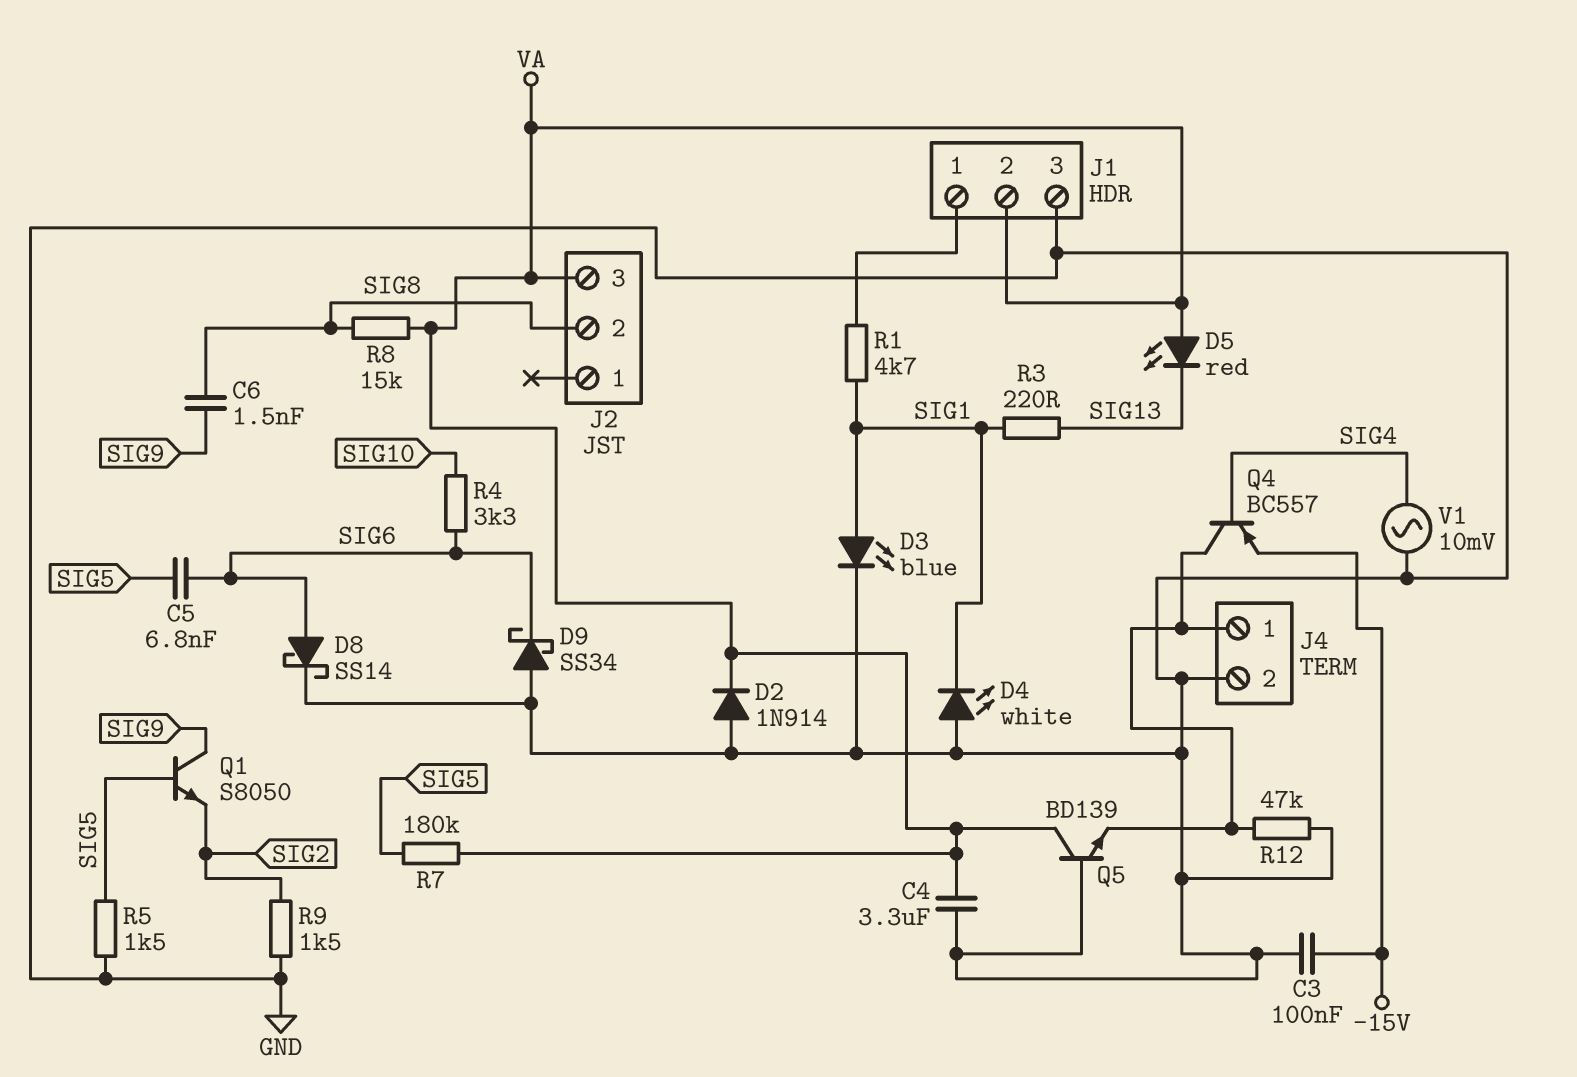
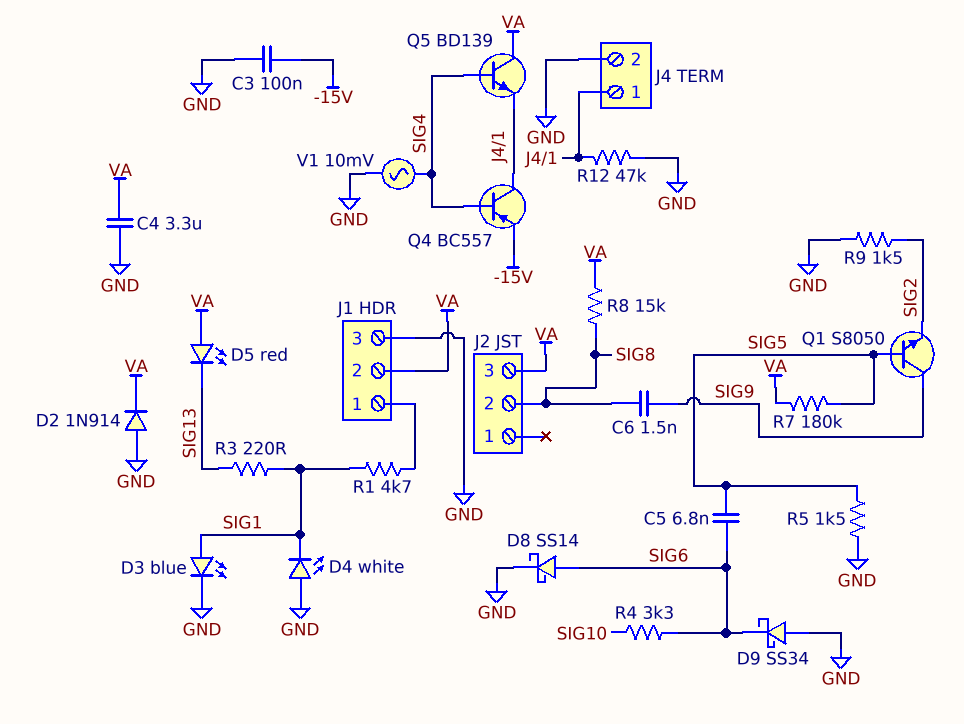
Q5: NPN BD139 (B GND, C VA, E J4/1) -> NPN BD139 (B SIG4, C VA, E J4/1)

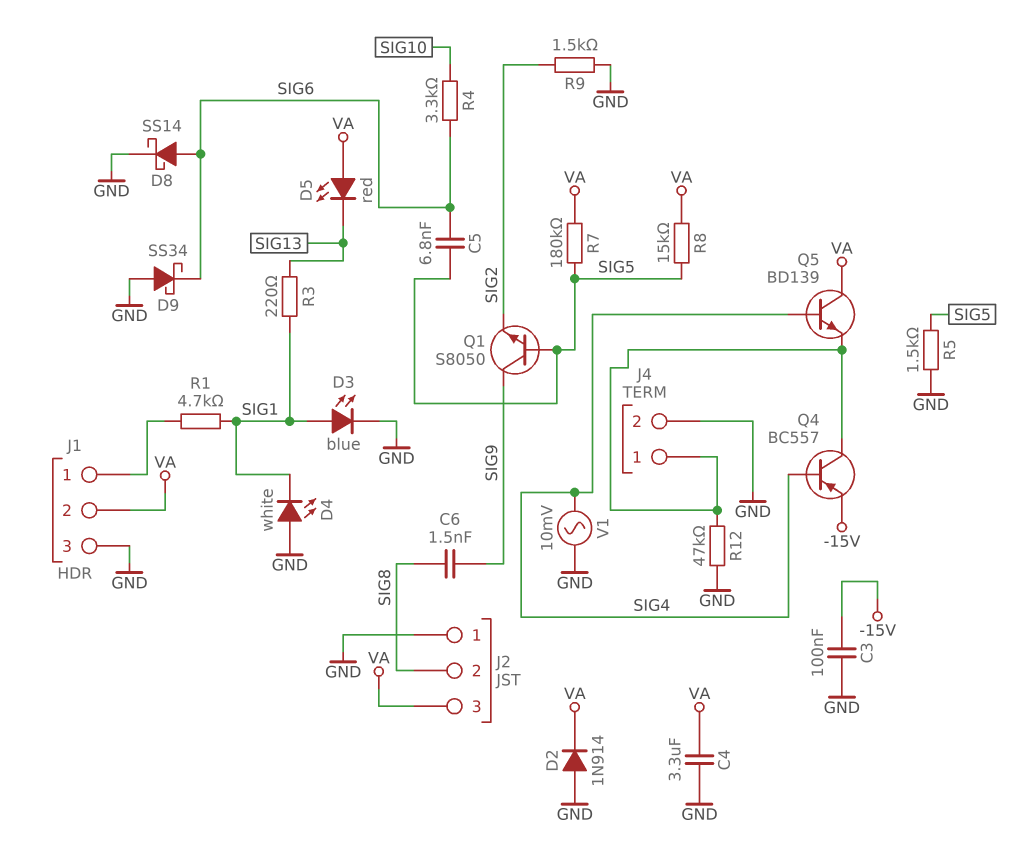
J2 pin 1: none -> GND
R8: 15k (SIG8, VA) -> 15k (SIG5, VA)

